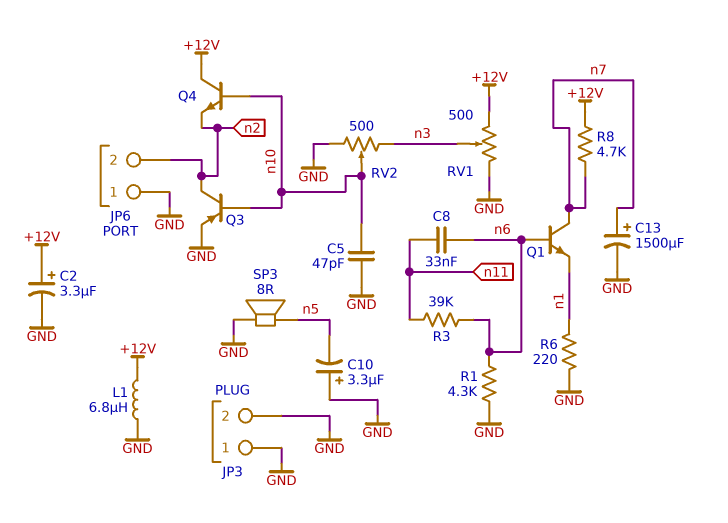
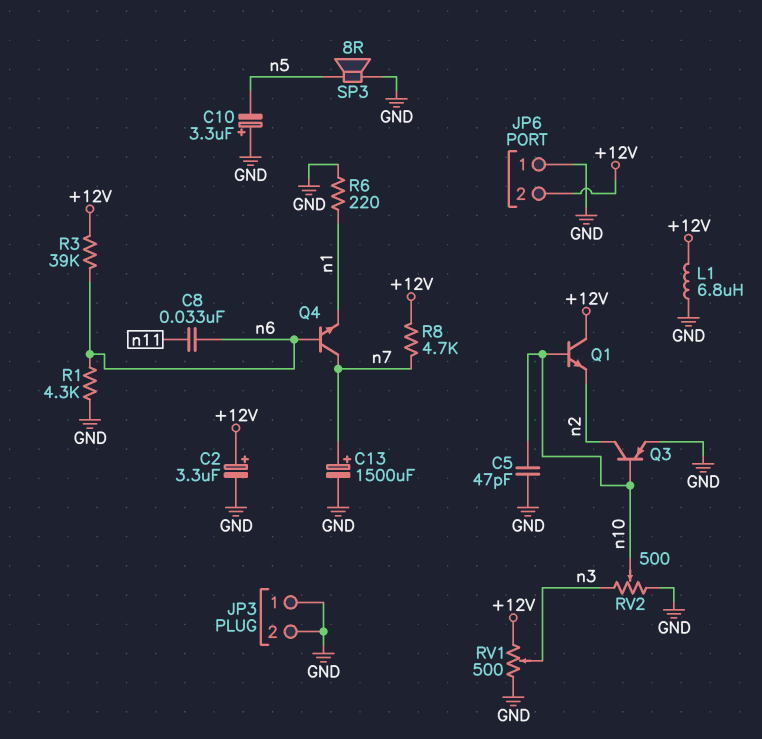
JP6 pin 2: n2 -> +12V
Q1: NPN (B n6, C n7, E n1) -> NPN (B n10, C +12V, E n2)
Q4: NPN (B n10, C +12V, E n2) -> NPN (B n6, C n7, E n1)
R3: 39k (n6, n11) -> 39k (+12V, n6)

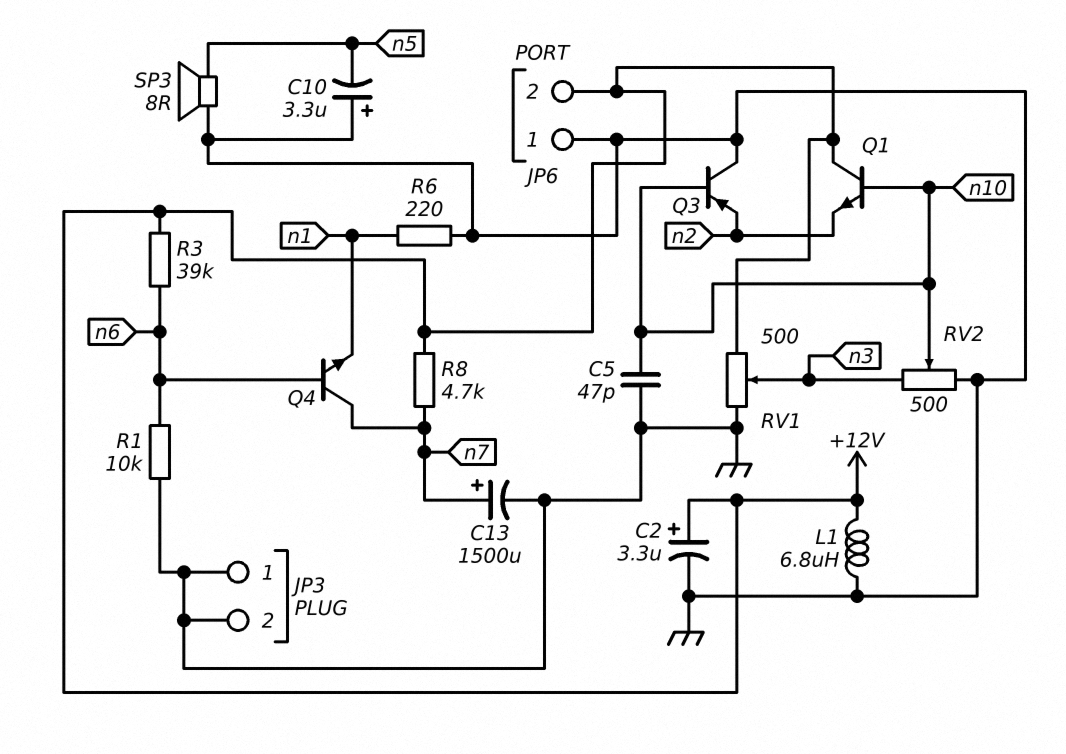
C8: 33nF (n6, n11) -> none
Q3: PNP (B n10, C n2, E GND) -> PNP (B n10, C GND, E n2)
R1: 4.3k (GND, n6) -> 10k (GND, n6)

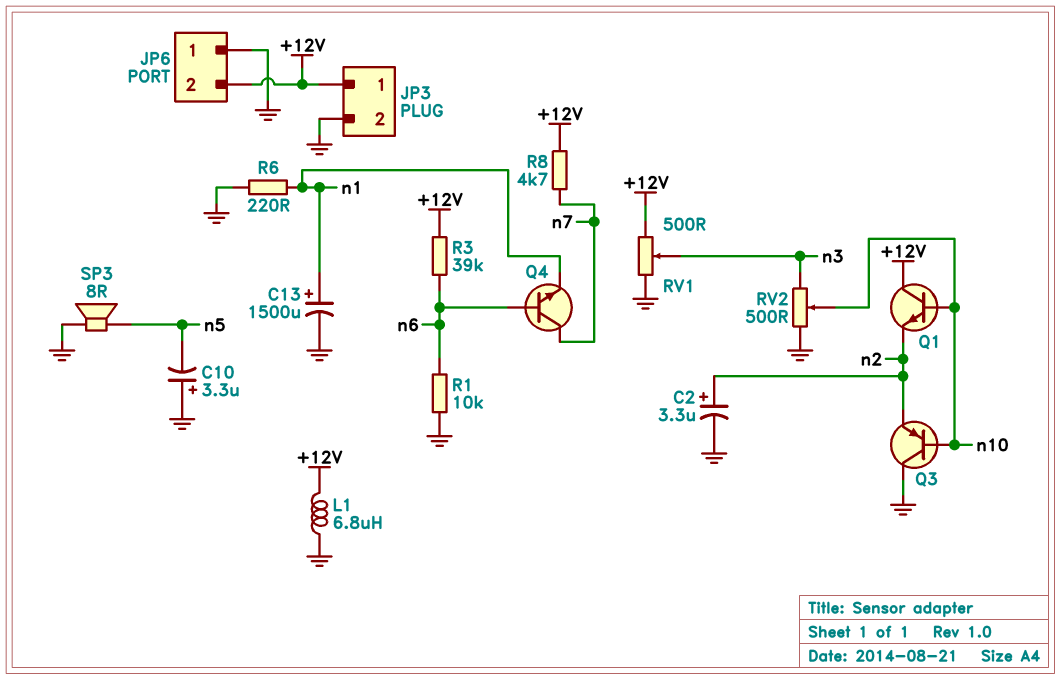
C2: 3.3uF (plus +12V, minus GND) -> 3.3uF (plus n2, minus GND)
C5: 47pF (GND, n10) -> none
C13: 1500uF (plus n7, minus GND) -> 1500uF (plus n1, minus GND)
JP3 pin 1: GND -> +12V

